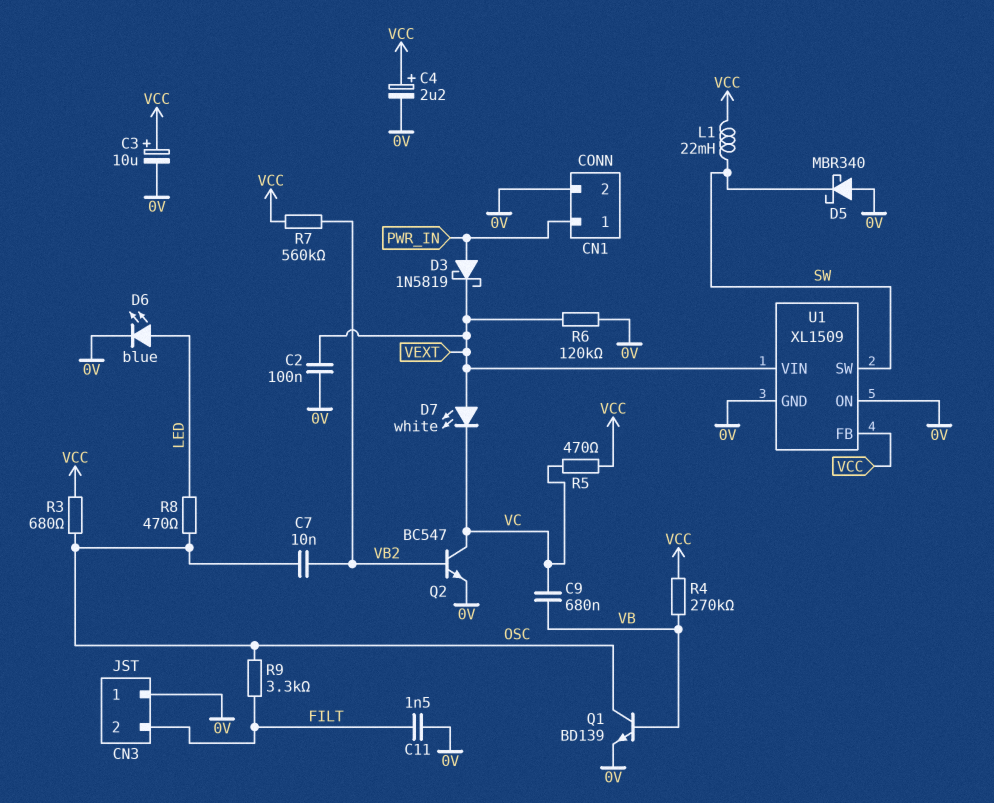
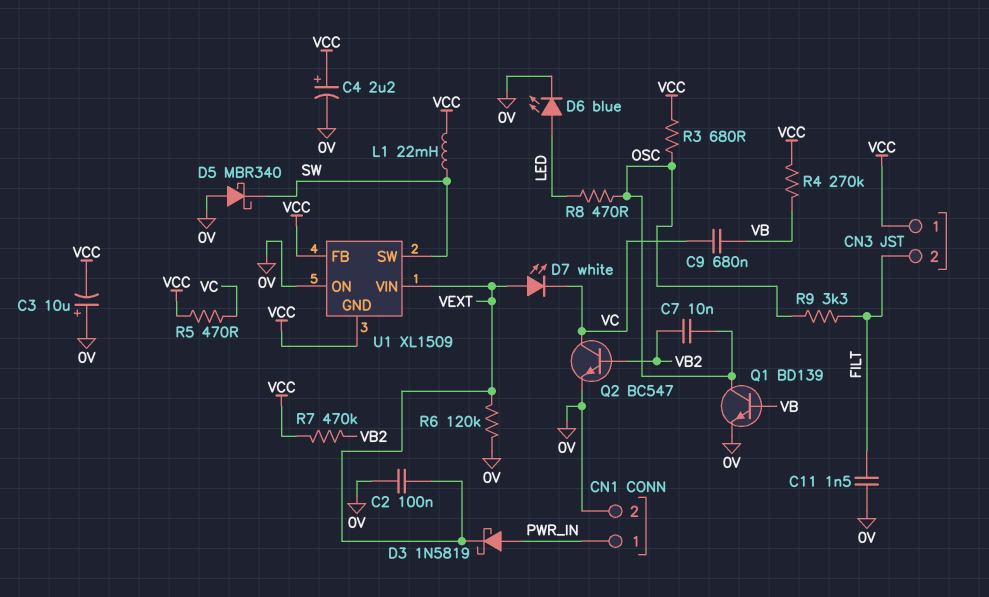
C3: 10uF (plus VCC, minus 0V) -> 10uF (plus 0V, minus VCC)
CN3 pin 1: 0V -> VCC
R7: 560k (VB2, VCC) -> 470k (VB2, VCC)
U1 pin GND: 0V -> VCC

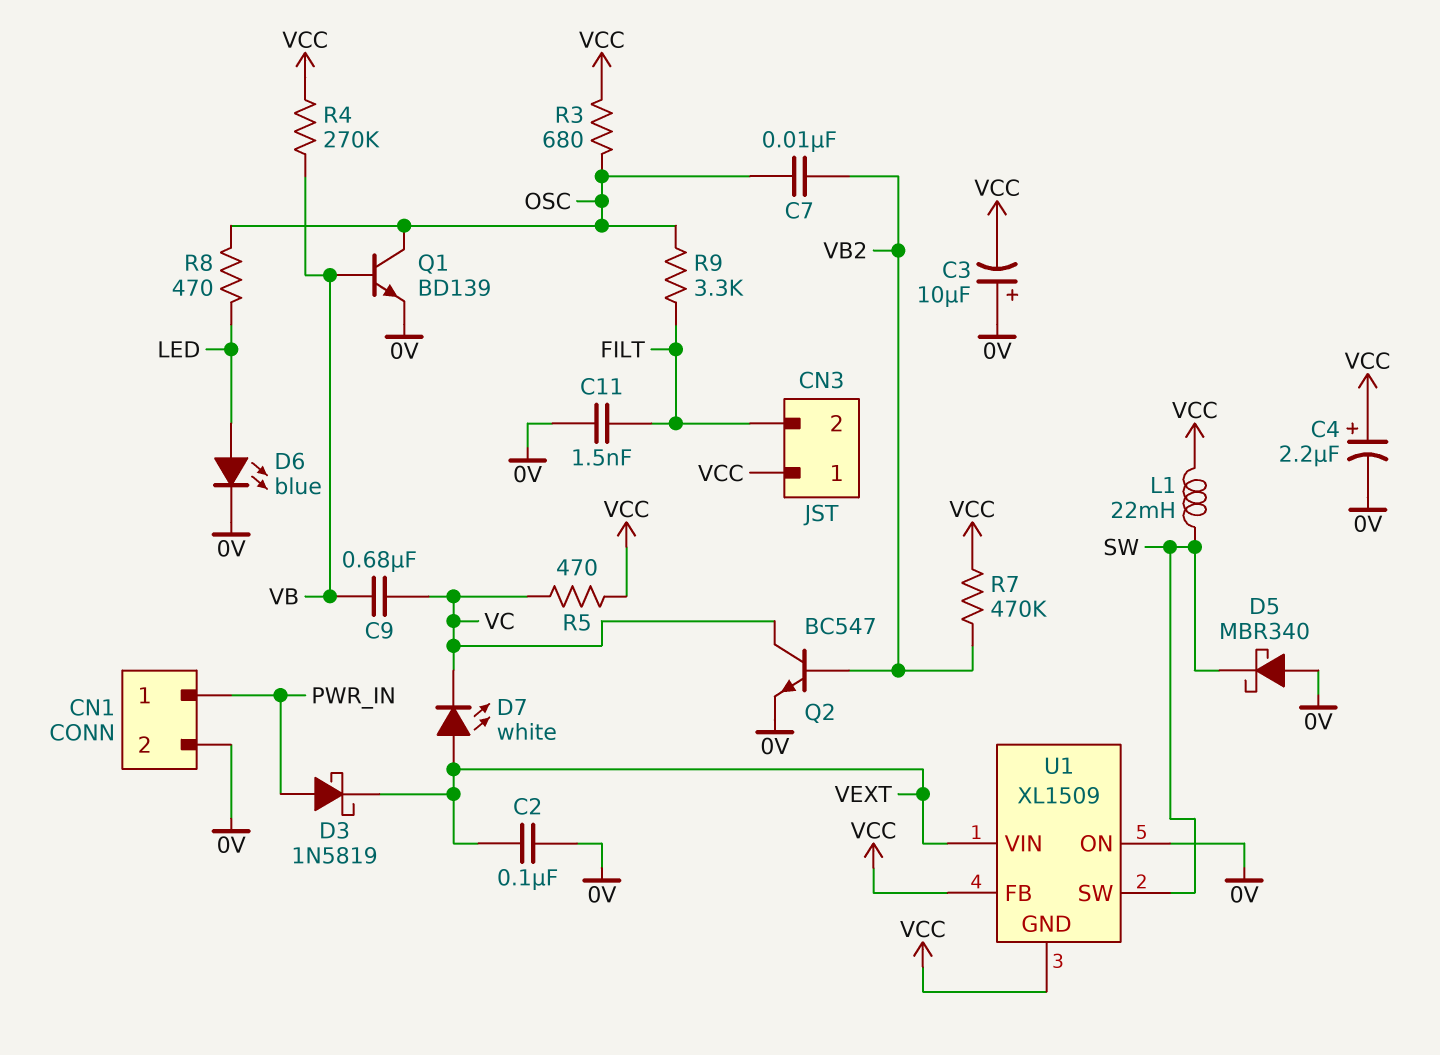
R6: 120k (0V, VEXT) -> none

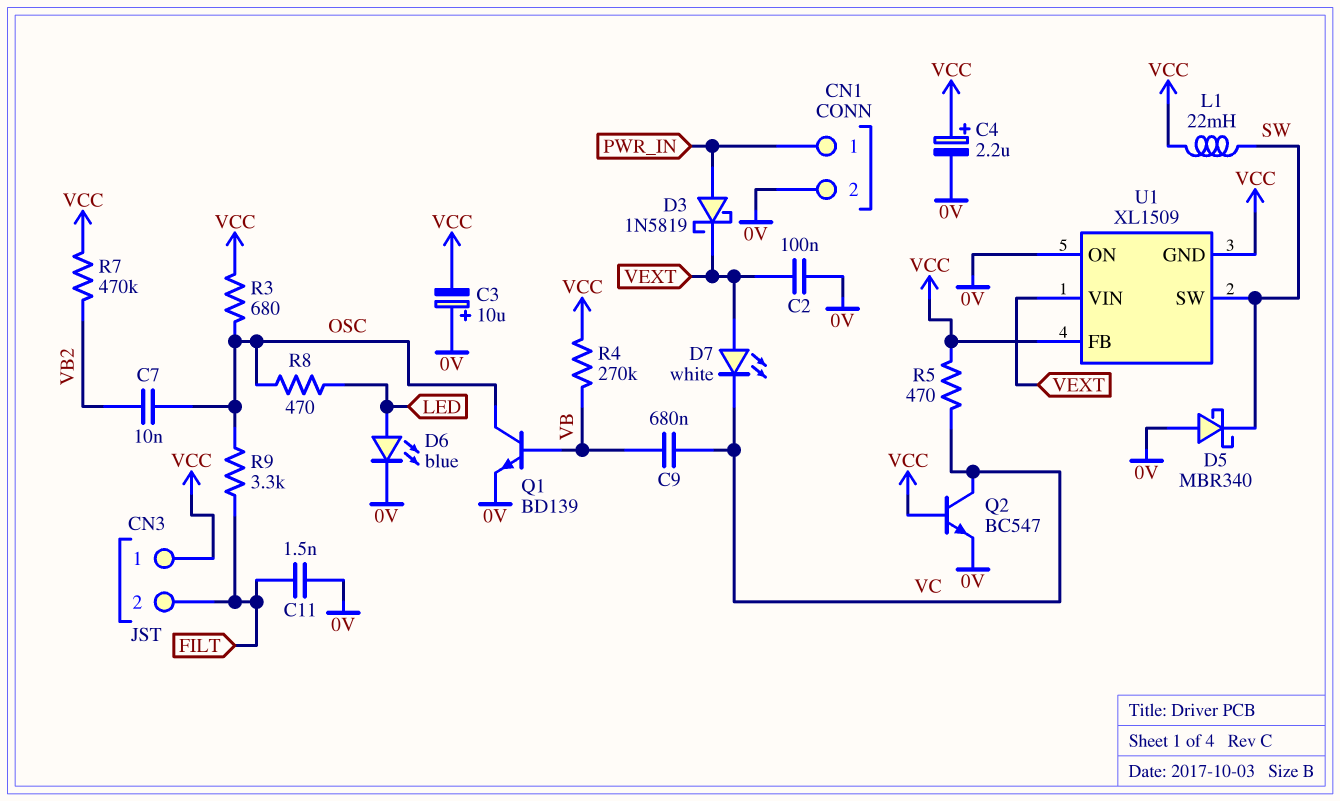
Q2: NPN BC547 (B VB2, C VC, E 0V) -> NPN BC547 (B VCC, C VC, E 0V)

